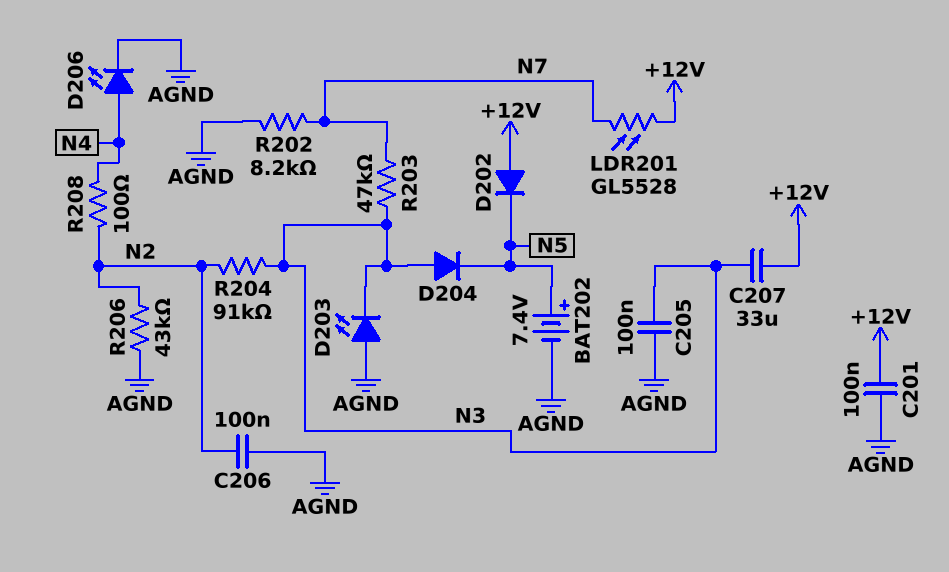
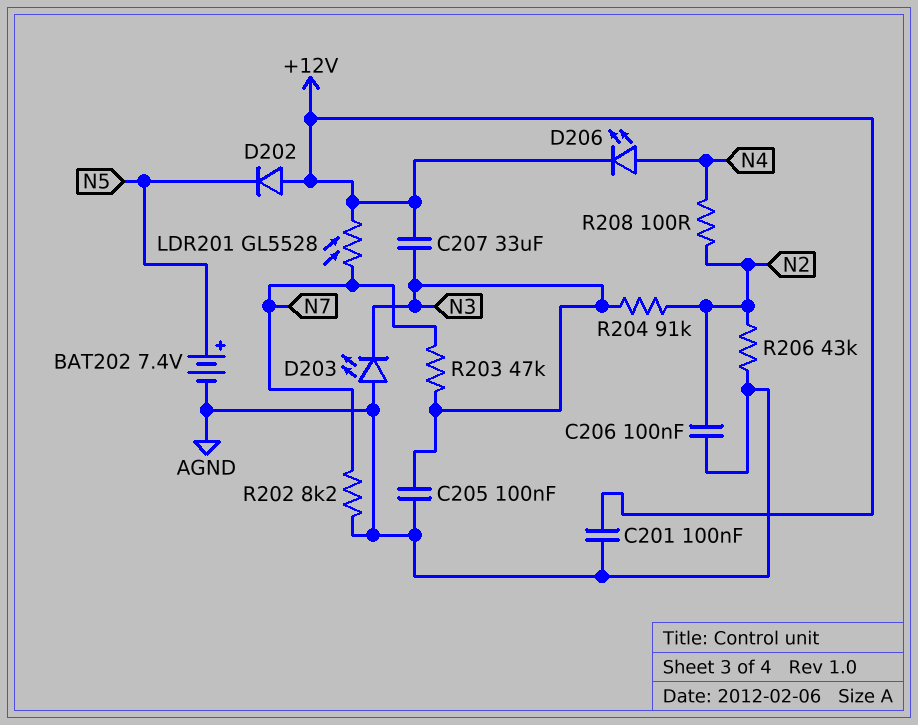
D204: diode (A N3, K N5) -> none
D206: LED (A N4, K AGND) -> LED (A N4, K +12V)

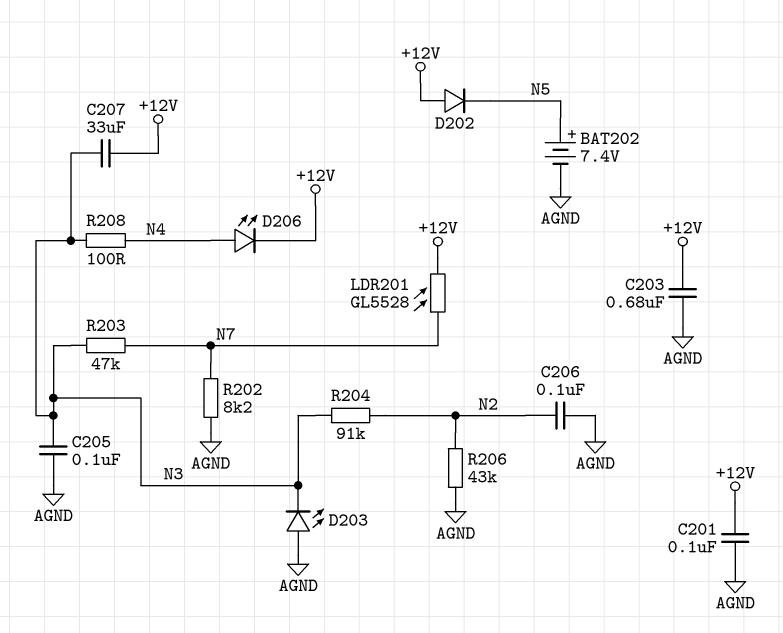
C203: none -> 680nF (+12V, AGND)
R208: 100 (N2, N4) -> 100 (N3, N4)

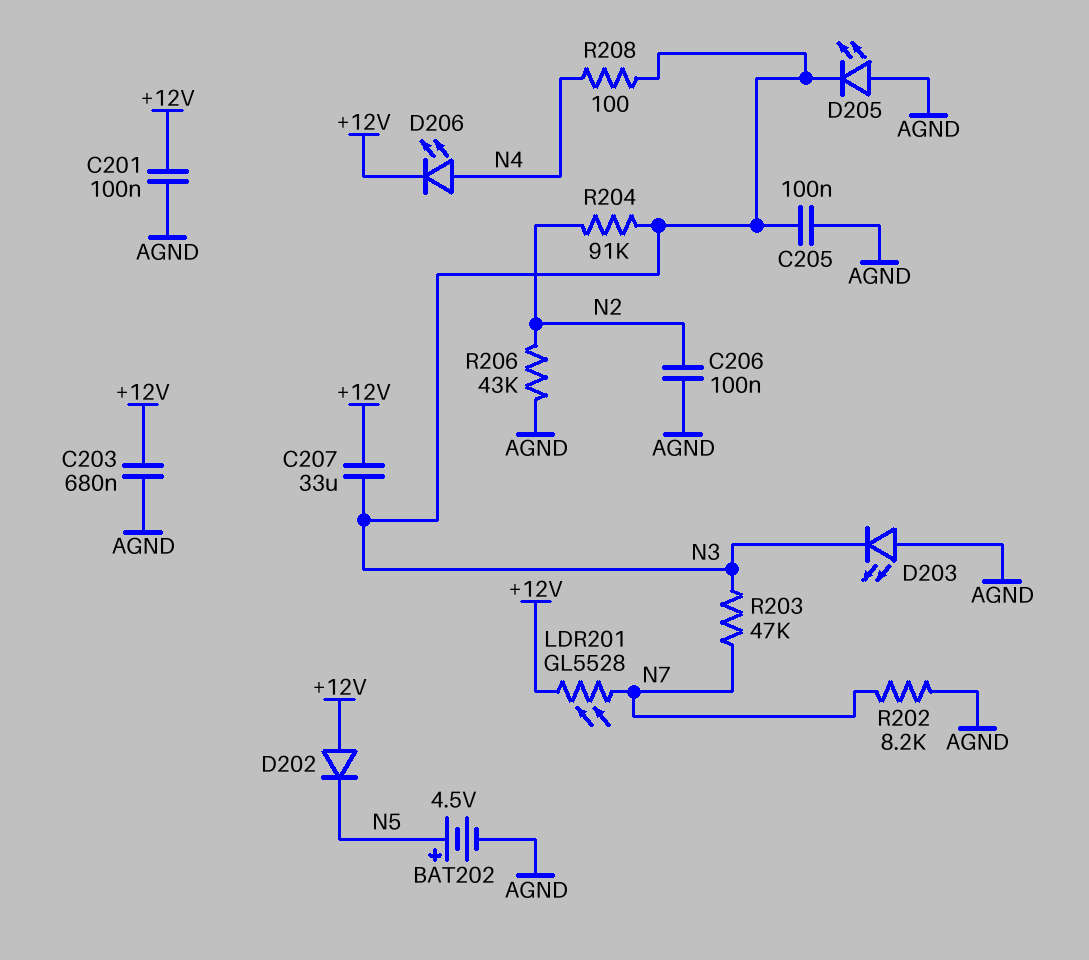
BAT202: 7.4V (plus N5, minus AGND) -> 4.5V (plus N5, minus AGND)
D205: none -> LED (A AGND, K N3)

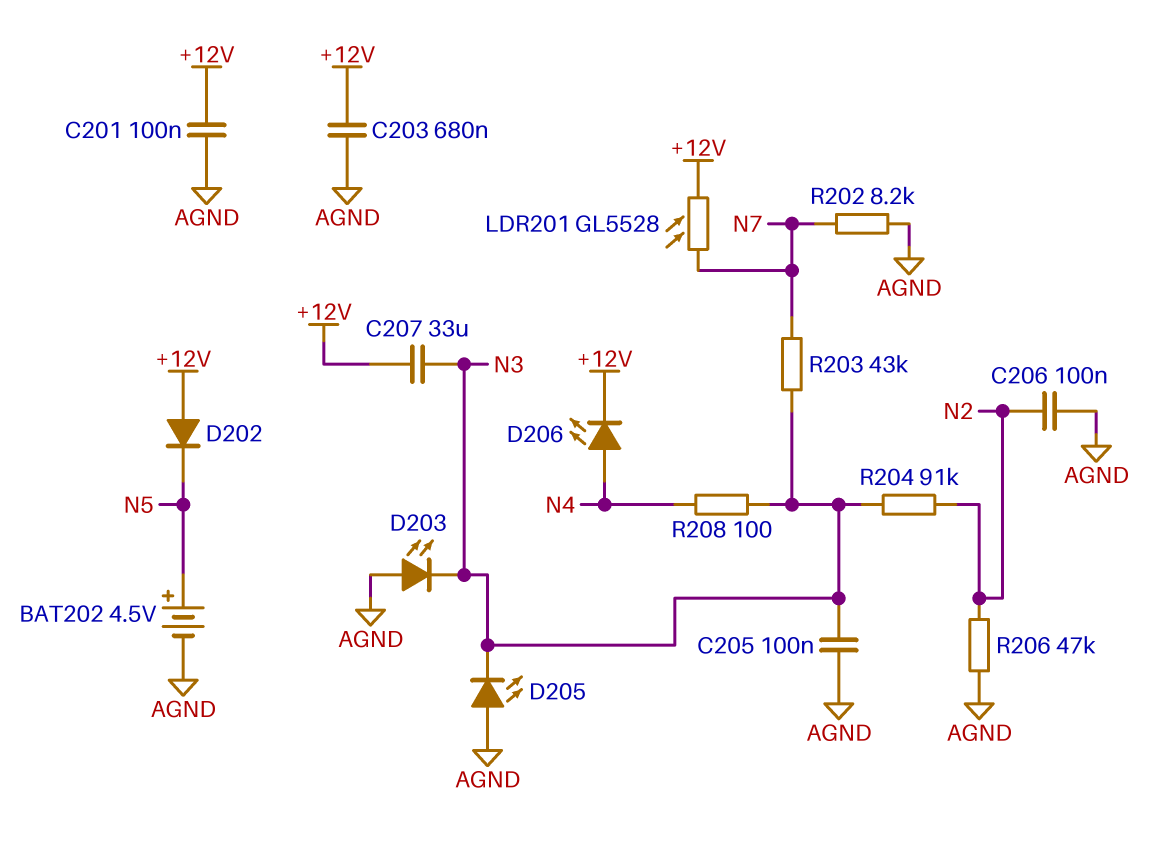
R203: 47k (N3, N7) -> 43k (N3, N7)
R206: 43k (AGND, N2) -> 47k (AGND, N2)

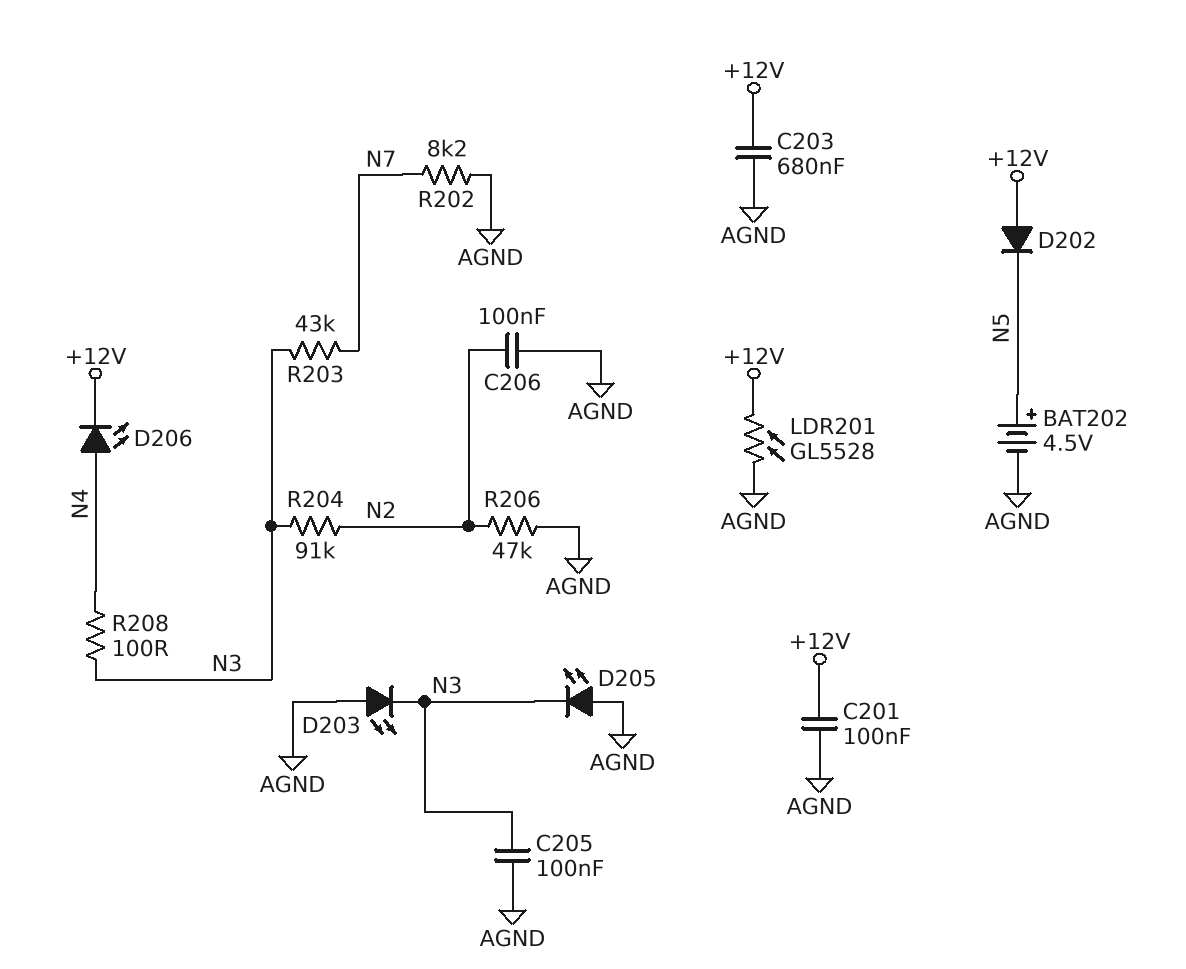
C207: 33uF (+12V, N3) -> none
LDR201: GL5528 (+12V, N7) -> GL5528 (+12V, AGND)

